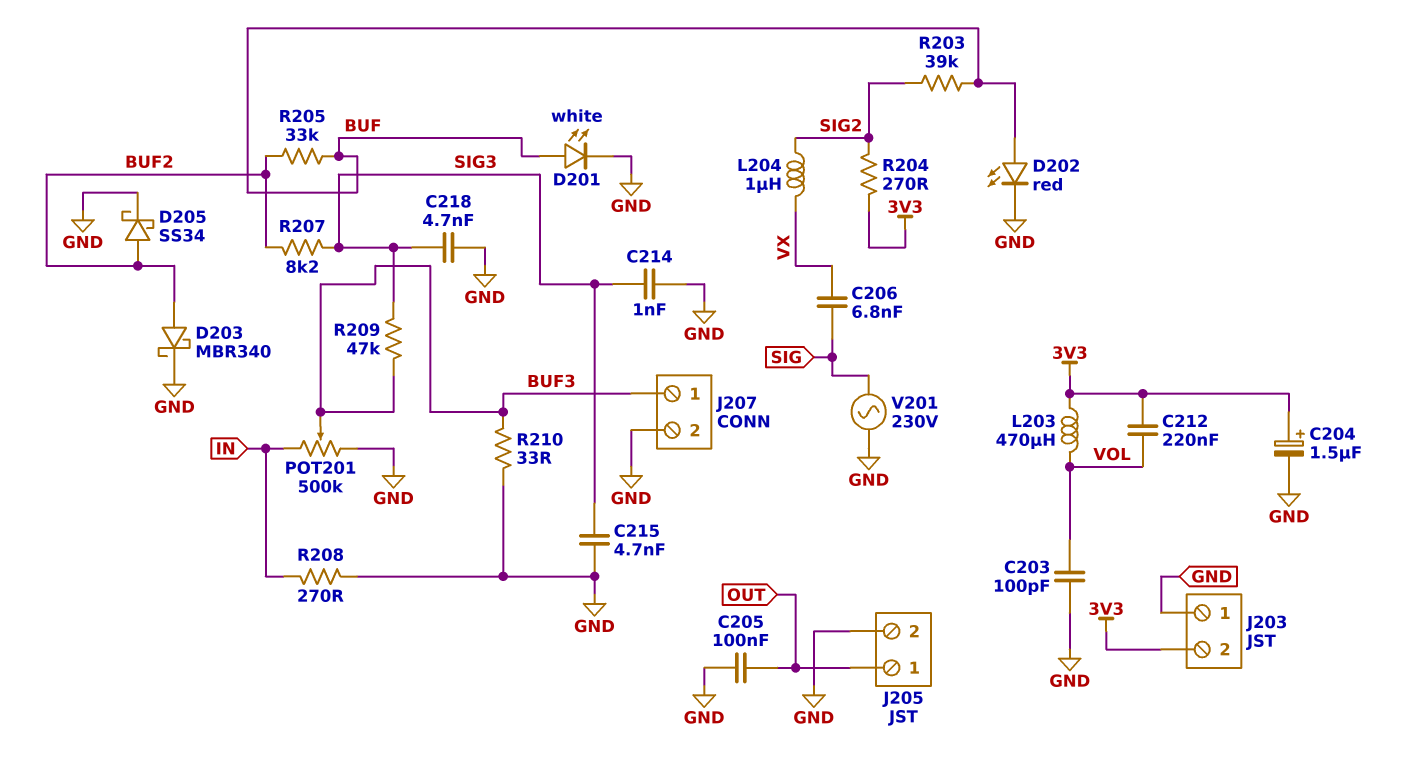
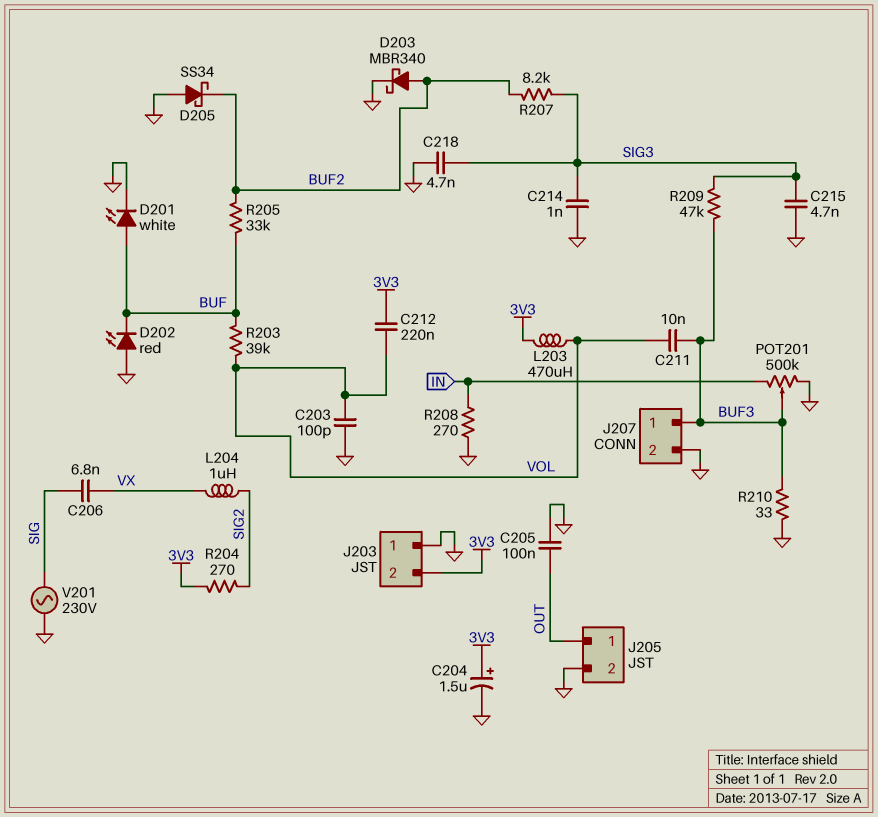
C211: none -> 10nF (BUF3, VOL)
D202: LED red (A BUF, K GND) -> LED red (A GND, K BUF)
D205: schottky SS34 (A BUF2, K GND) -> schottky SS34 (A GND, K BUF2)
R203: 39k (BUF, SIG2) -> 39k (BUF, VOL)

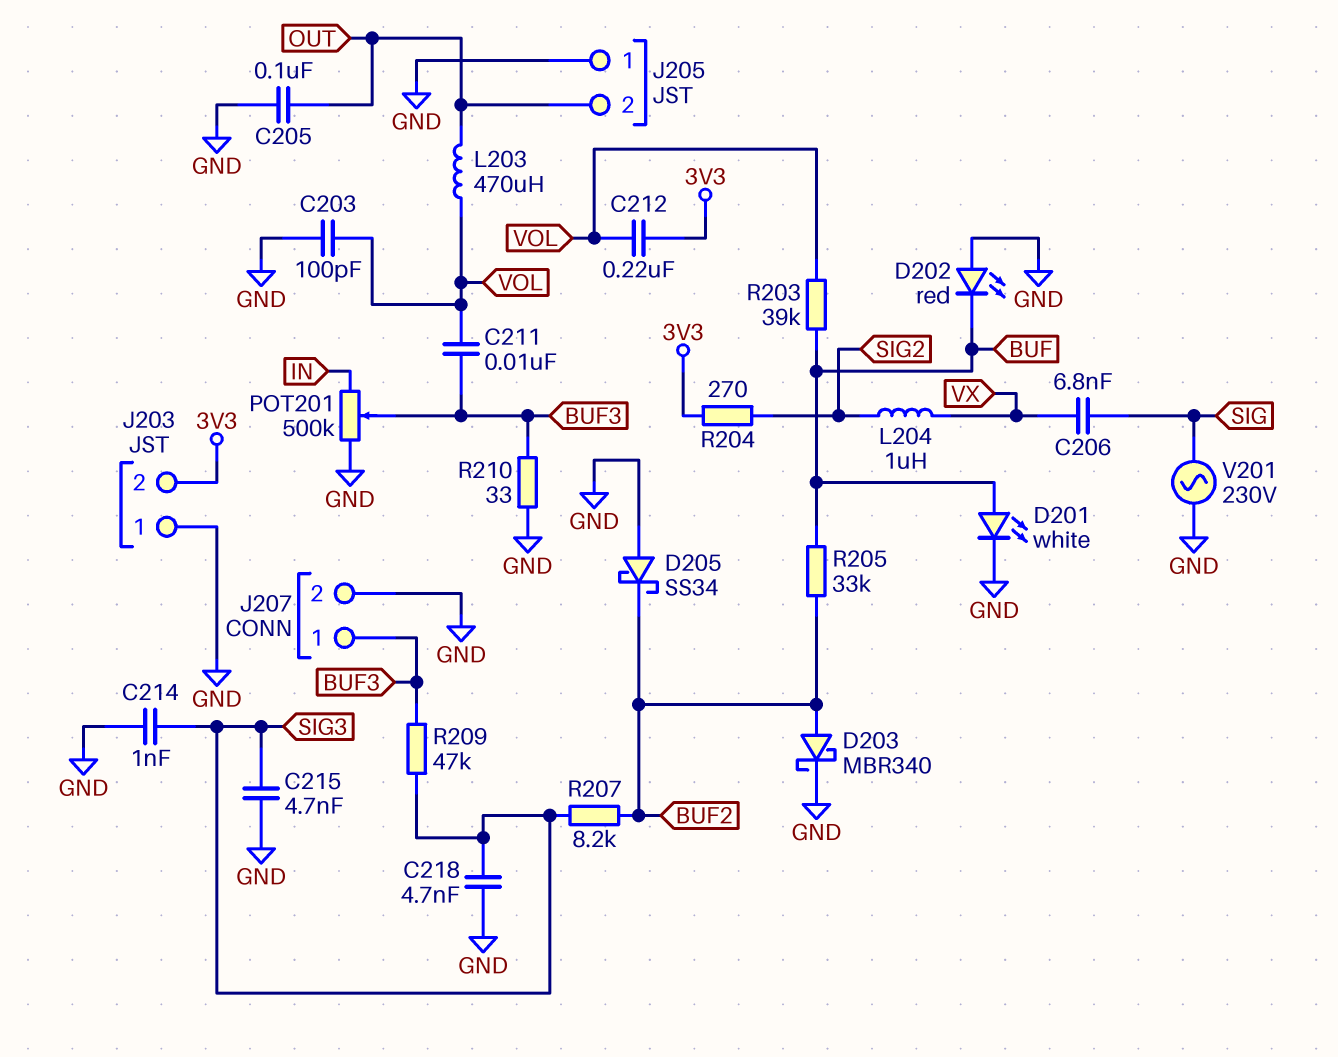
C204: 1.5uF (plus 3V3, minus GND) -> none
J205 pin 1: OUT -> GND
J205 pin 2: GND -> OUT
L203: 470uH (3V3, VOL) -> 470uH (OUT, VOL)
R208: 270 (GND, IN) -> none

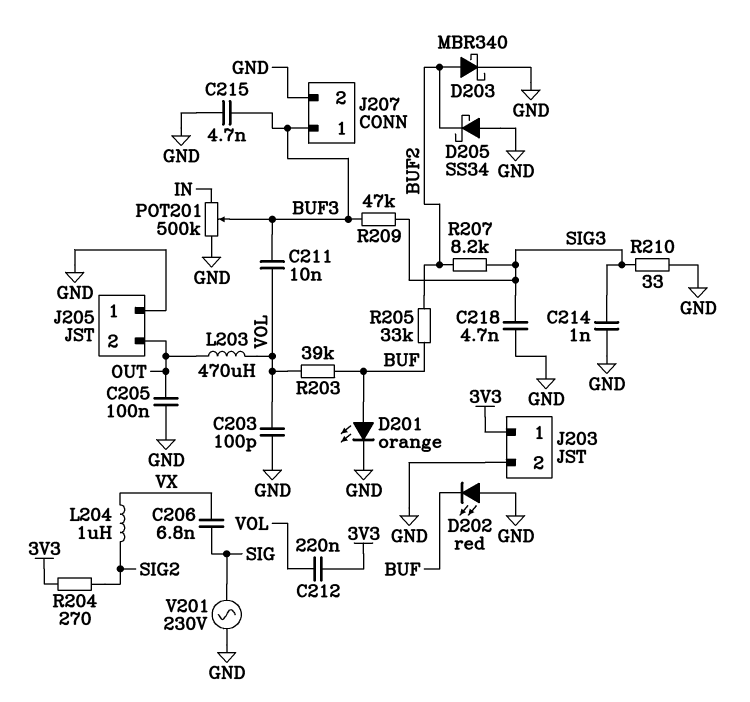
C215: 4.7nF (GND, SIG3) -> 4.7nF (BUF3, GND)
D201: LED white (A BUF, K GND) -> LED orange (A BUF, K GND)
J203 pin 1: GND -> 3V3
J203 pin 2: 3V3 -> GND
R210: 33 (BUF3, GND) -> 33 (GND, SIG3)

